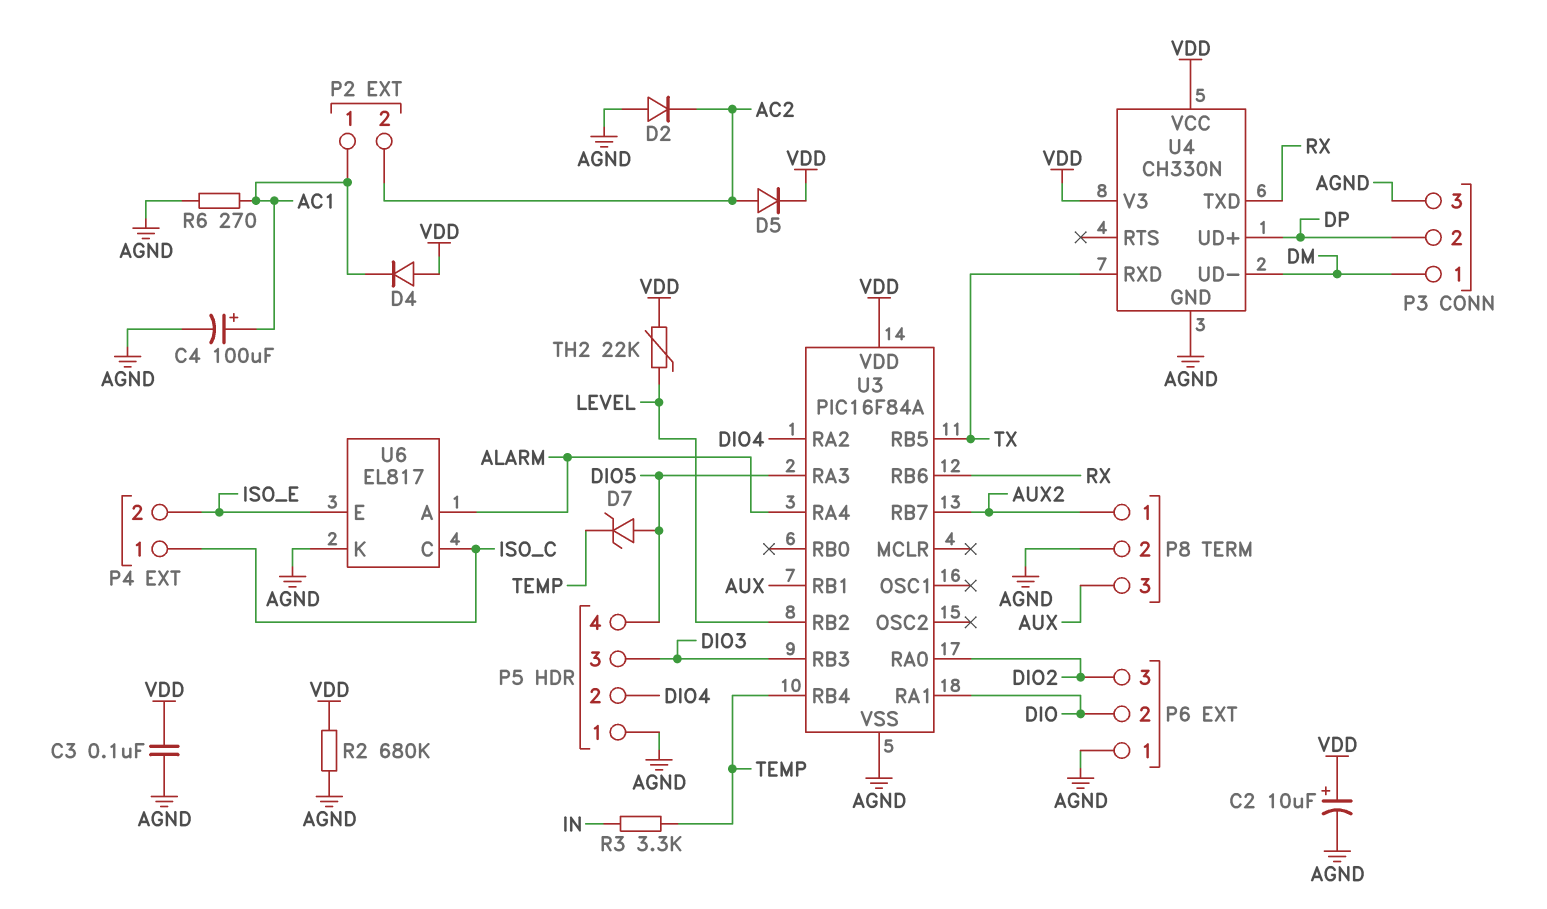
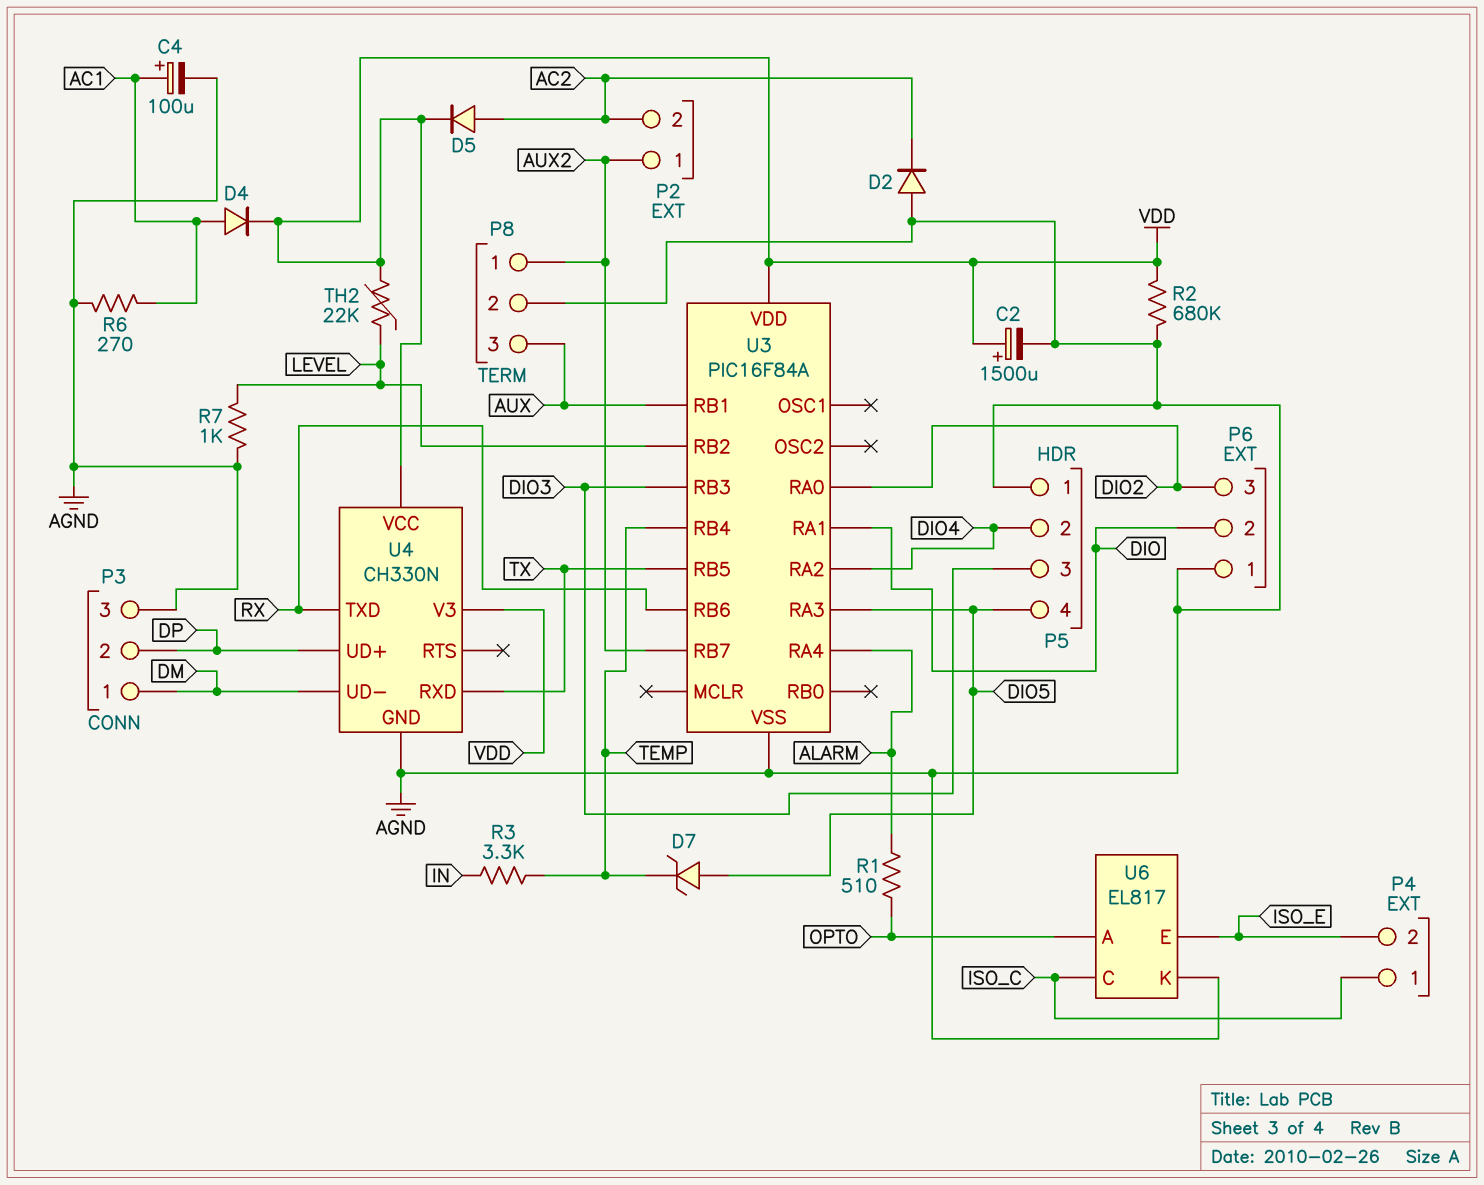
C2: 10uF (plus VDD, minus AGND) -> 1500uF (plus VDD, minus AGND)
C3: 100nF (AGND, VDD) -> none
D4: diode (A VDD, K AC1) -> diode (A AC1, K VDD)
P2 pin 1: AC1 -> AUX2
R1: none -> 510 (ALARM, OPTO)
R7: none -> 1k (AGND, LEVEL)
U6 pin A: ALARM -> OPTO

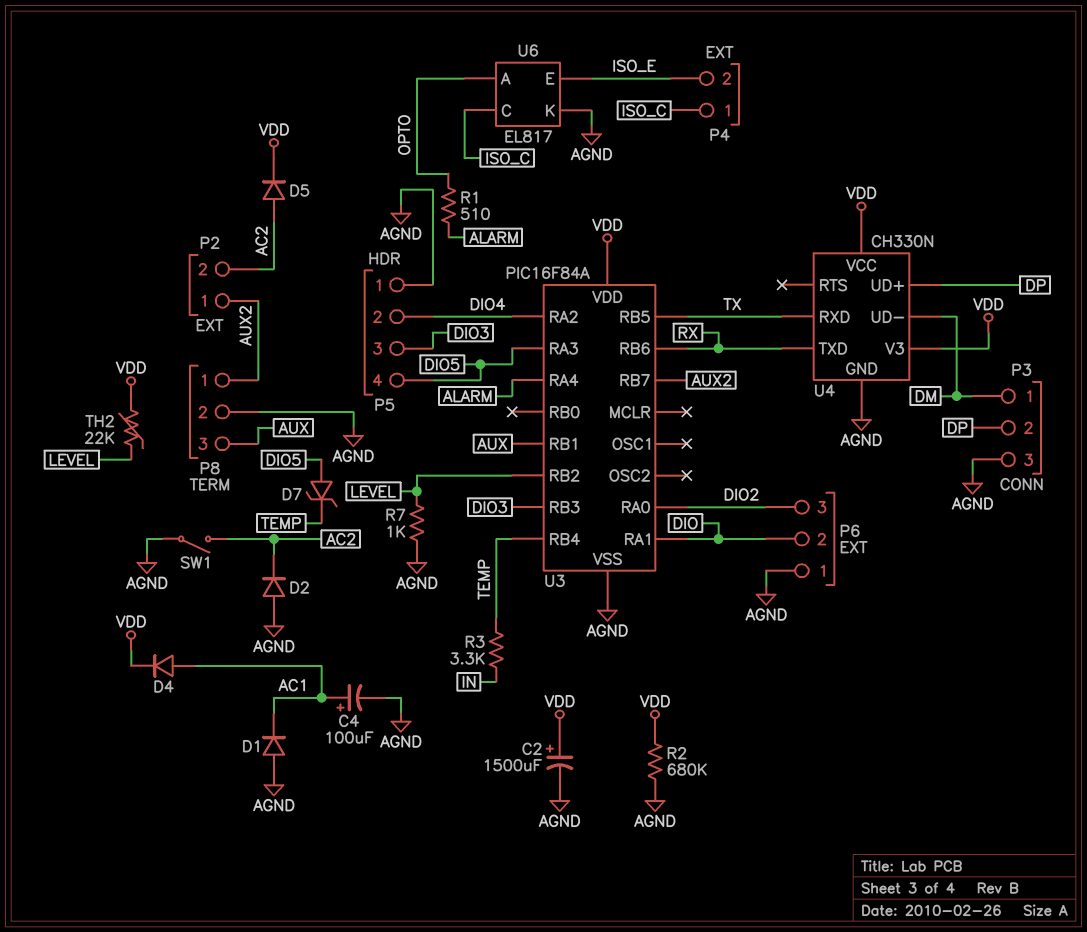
D1: none -> diode (A AGND, K AC1)
R6: 270 (AC1, AGND) -> none
SW1: none -> switch (AC2, AGND)

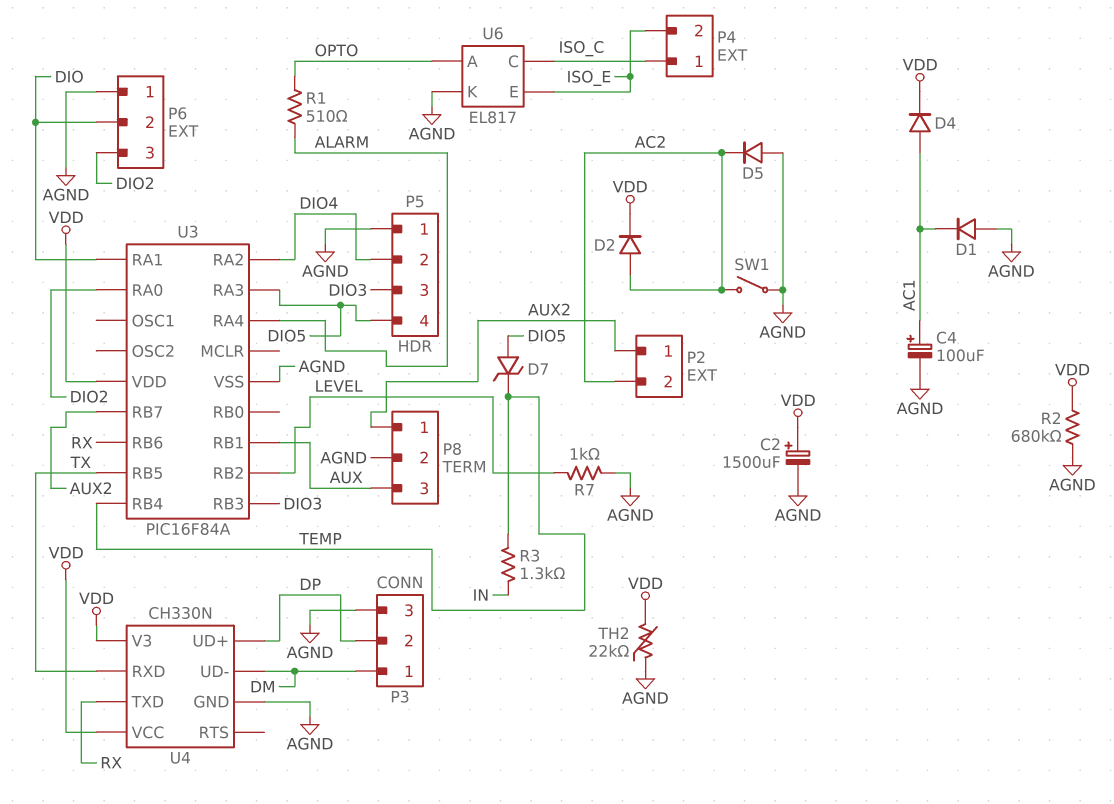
D2: diode (A AGND, K AC2) -> diode (A AC2, K VDD)
D5: diode (A AC2, K VDD) -> diode (A AGND, K AC2)
R3: 3.3k (IN, TEMP) -> 1.3k (IN, TEMP)
TH2: 22k (LEVEL, VDD) -> 22k (AGND, VDD)

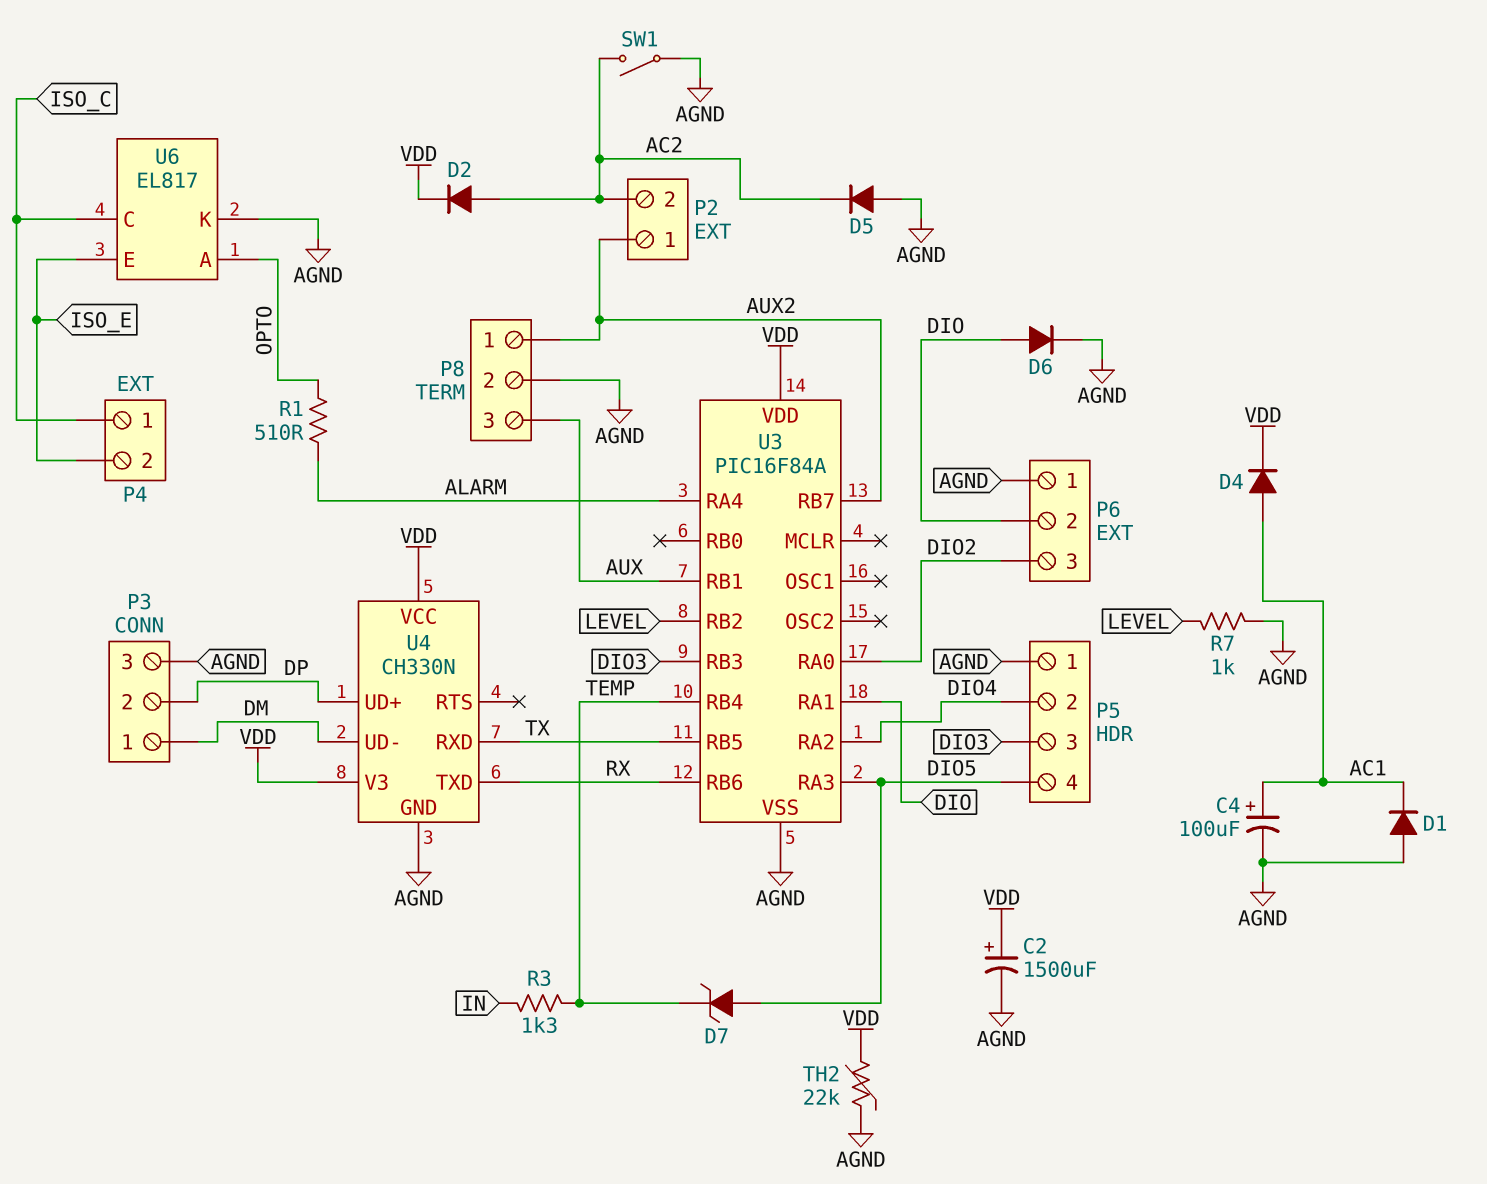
D6: none -> diode (A DIO, K AGND)
R2: 680k (AGND, VDD) -> none

